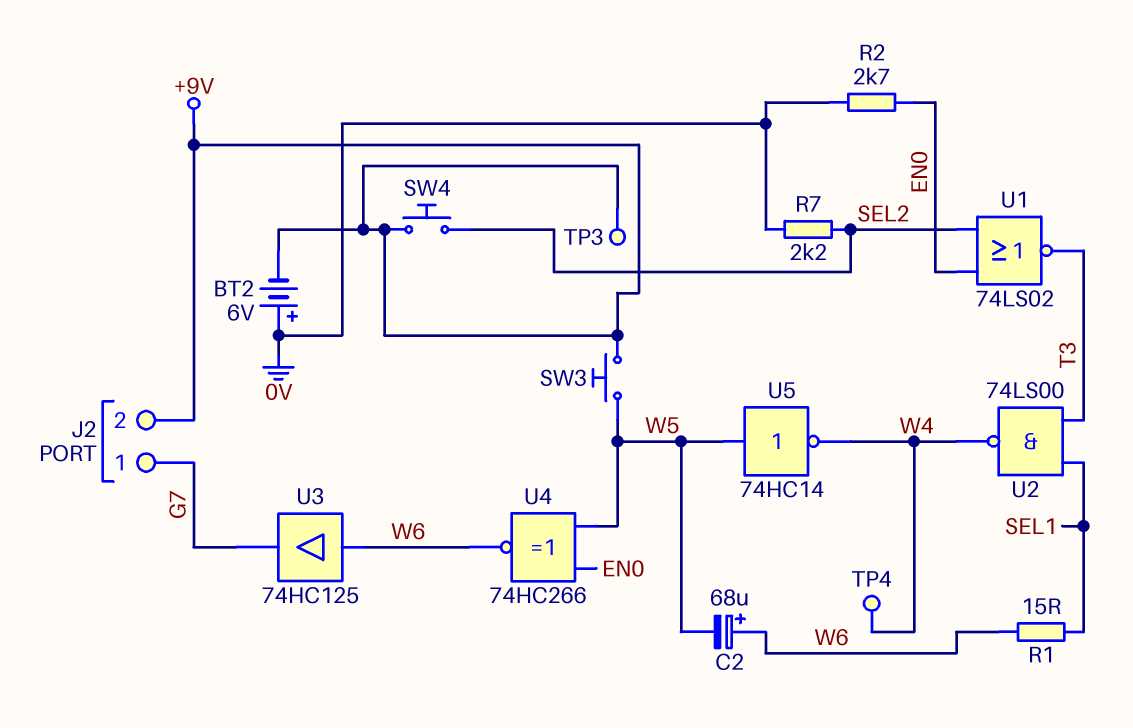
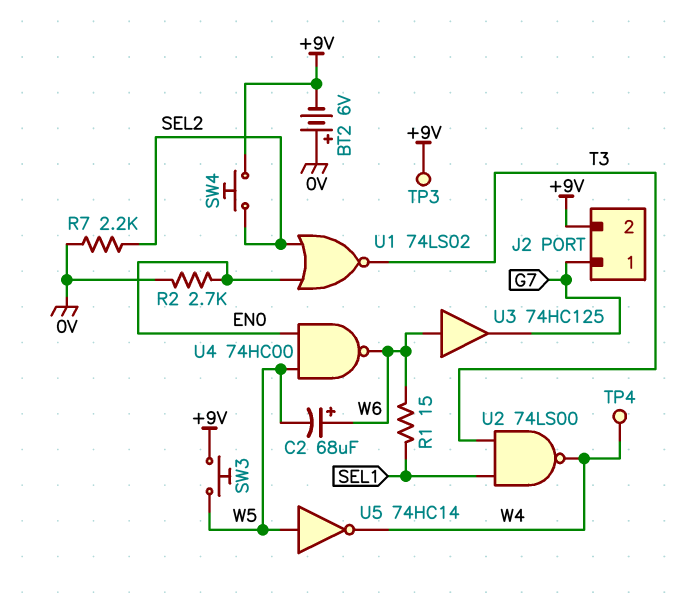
U4: XNOR 74HC266 (in EN0, in W5, out W6) -> NAND 74HC00 (in EN0, in W5, out W6)

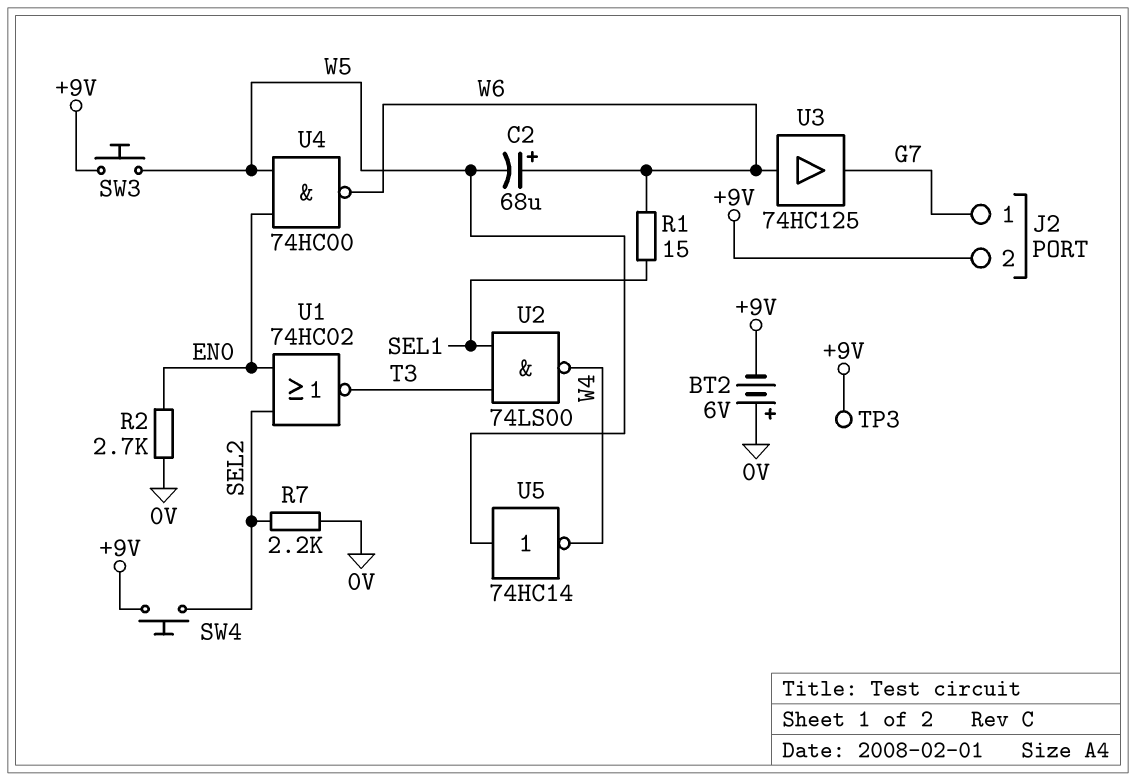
TP4: test point (W4) -> none
U1: NOR 74LS02 (in EN0, in SEL2, out T3) -> NOR 74HC02 (in EN0, in SEL2, out T3)

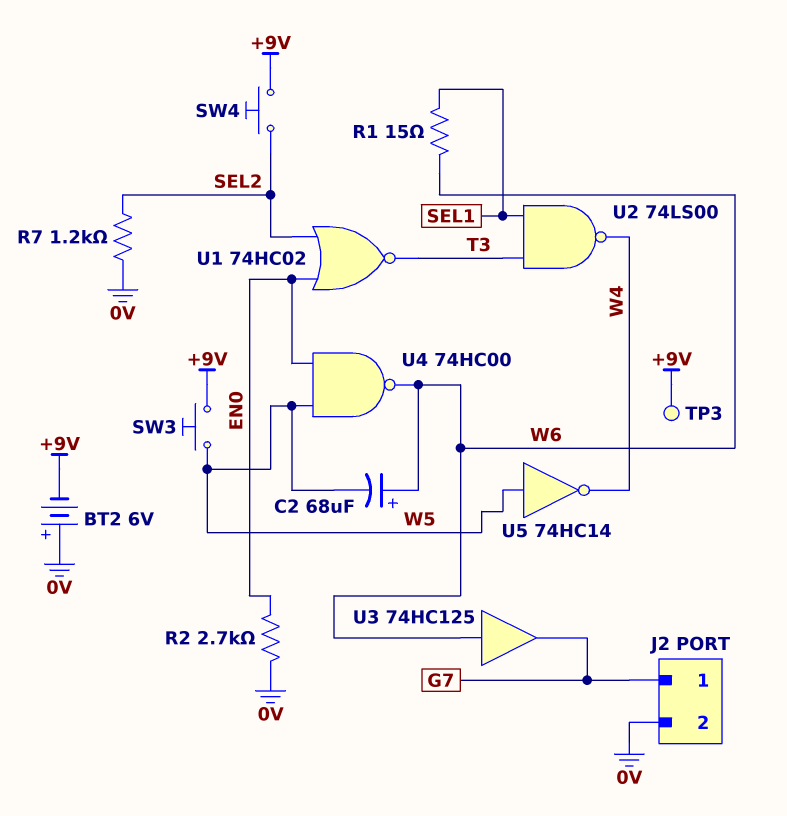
J2 pin 2: +9V -> 0V
R7: 2.2k (0V, SEL2) -> 1.2k (0V, SEL2)

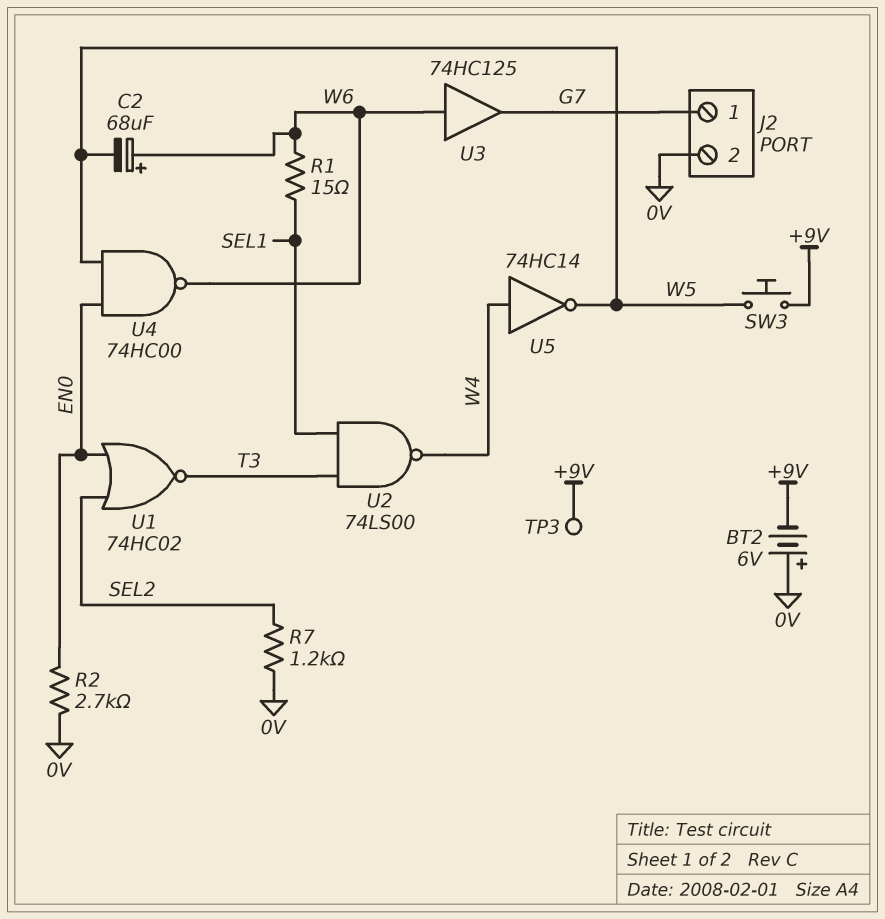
SW4: button (+9V, SEL2) -> none
U5: NOT 74HC14 (in W5, out W4) -> NOT 74HC14 (in W4, out W5)

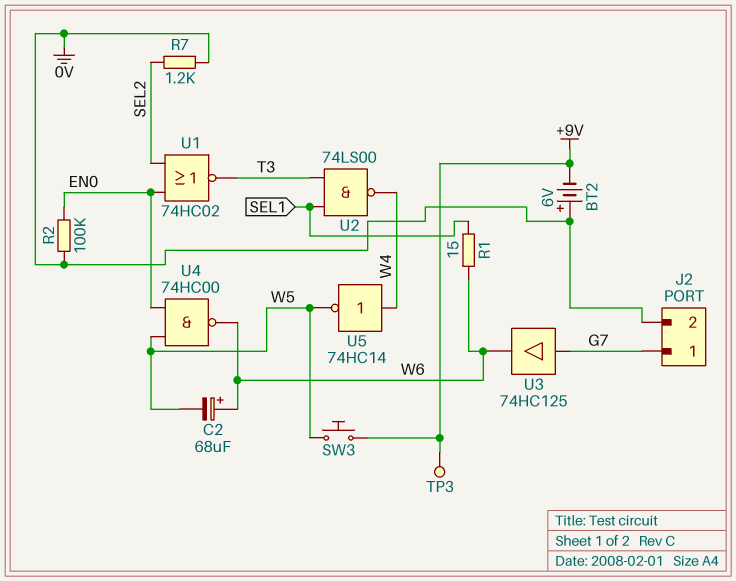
R2: 2.7k (0V, EN0) -> 100k (0V, EN0)
U3: buffer 74HC125 (in W6, out G7) -> buffer 74HC125 (in G7, out W6)

